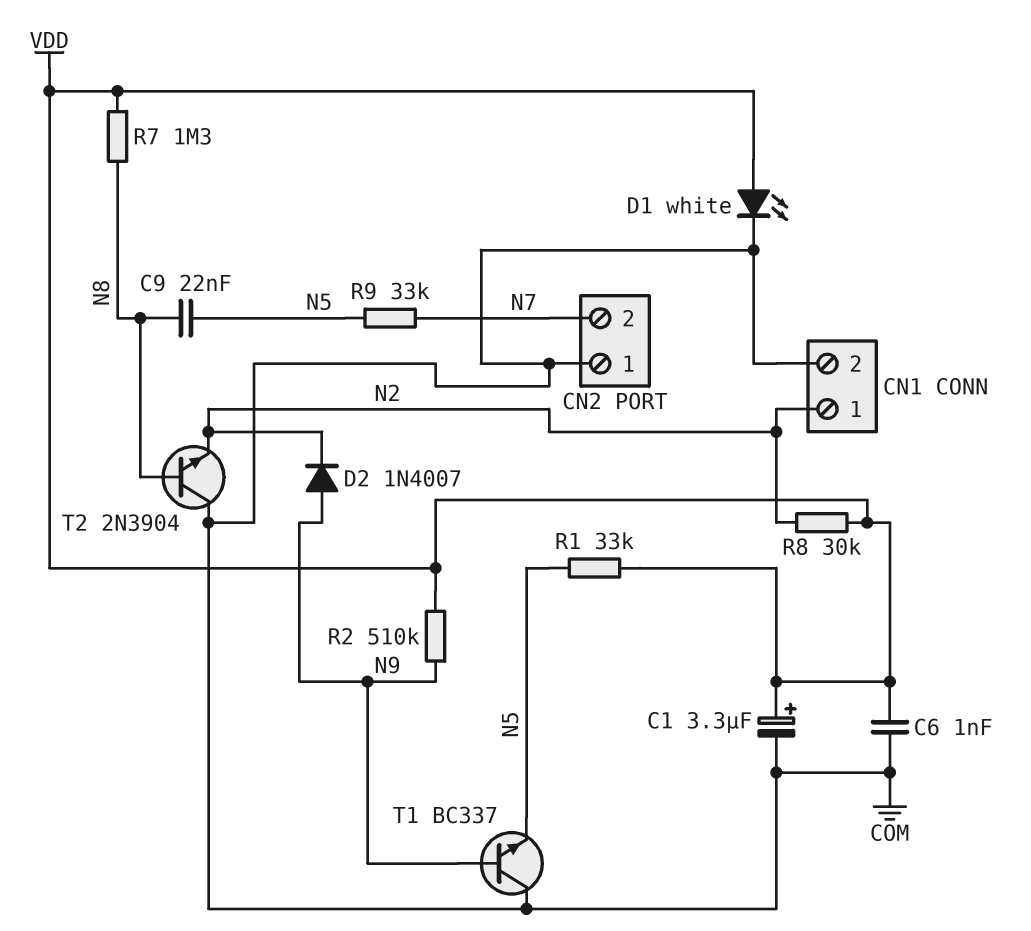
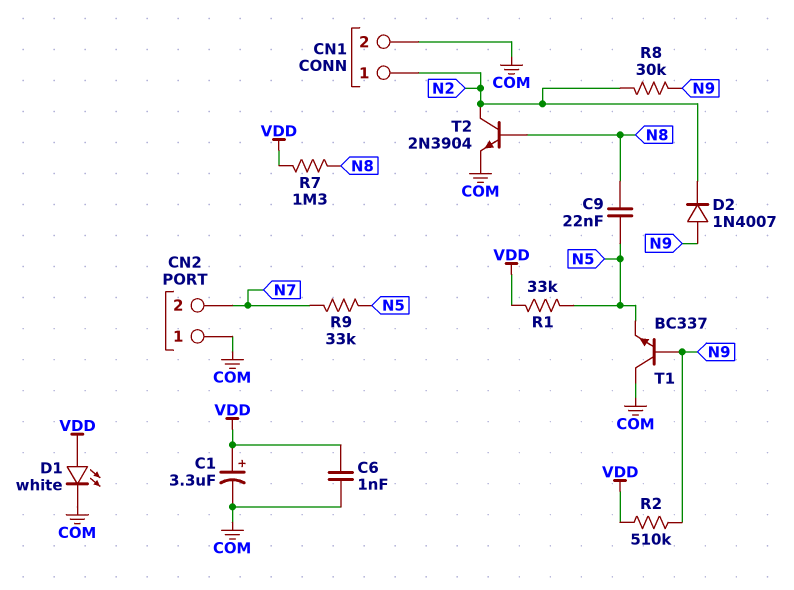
R8: 30k (N2, VDD) -> 30k (N2, N9)
T2: NPN 2N3904 (B N8, C COM, E N2) -> NPN 2N3904 (B N8, C N2, E COM)

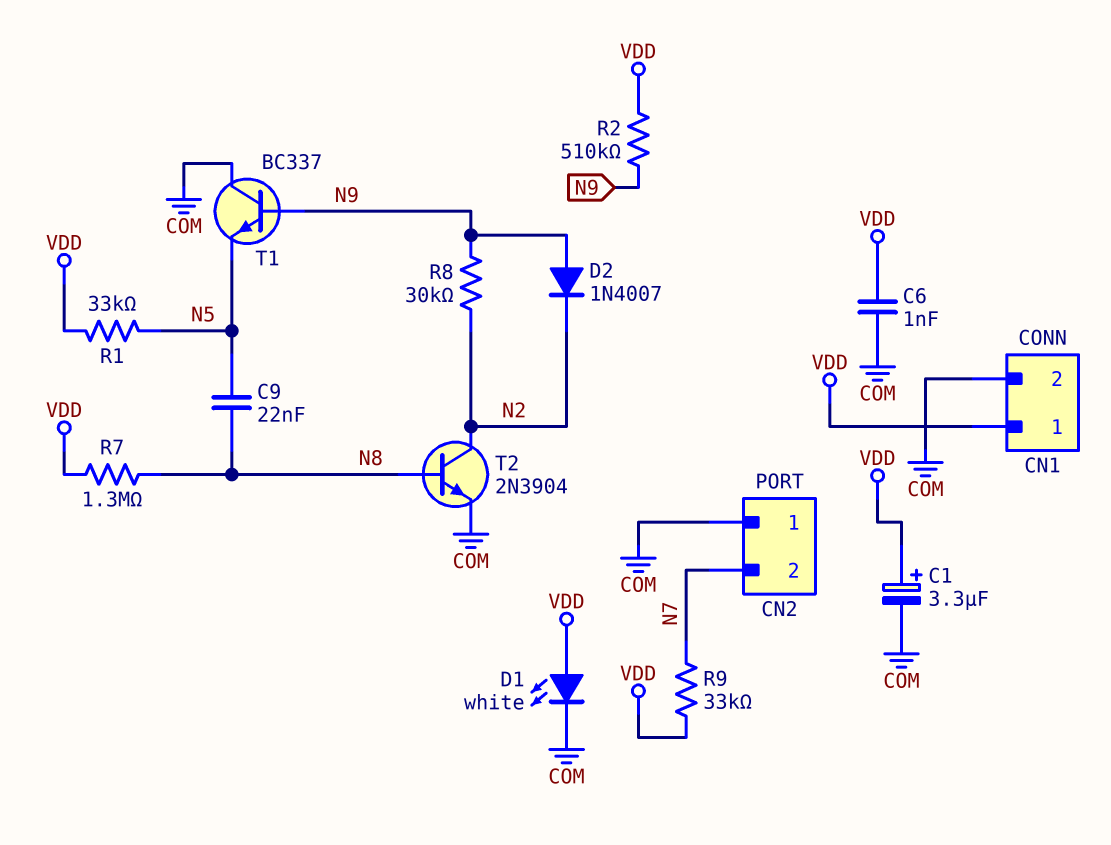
CN1 pin 1: N2 -> VDD
R9: 33k (N5, N7) -> 33k (N7, VDD)

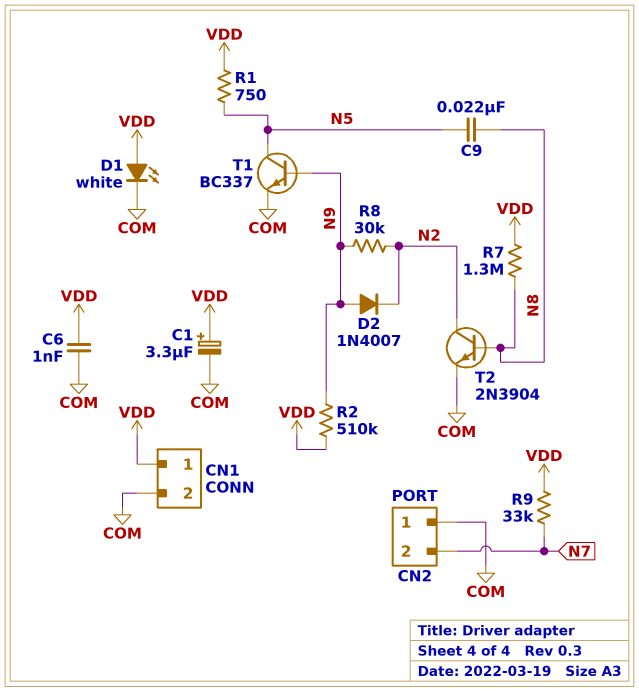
R1: 33k (N5, VDD) -> 750 (N5, VDD)
T1: NPN BC337 (B N9, C COM, E N5) -> NPN BC337 (B N9, C N5, E COM)

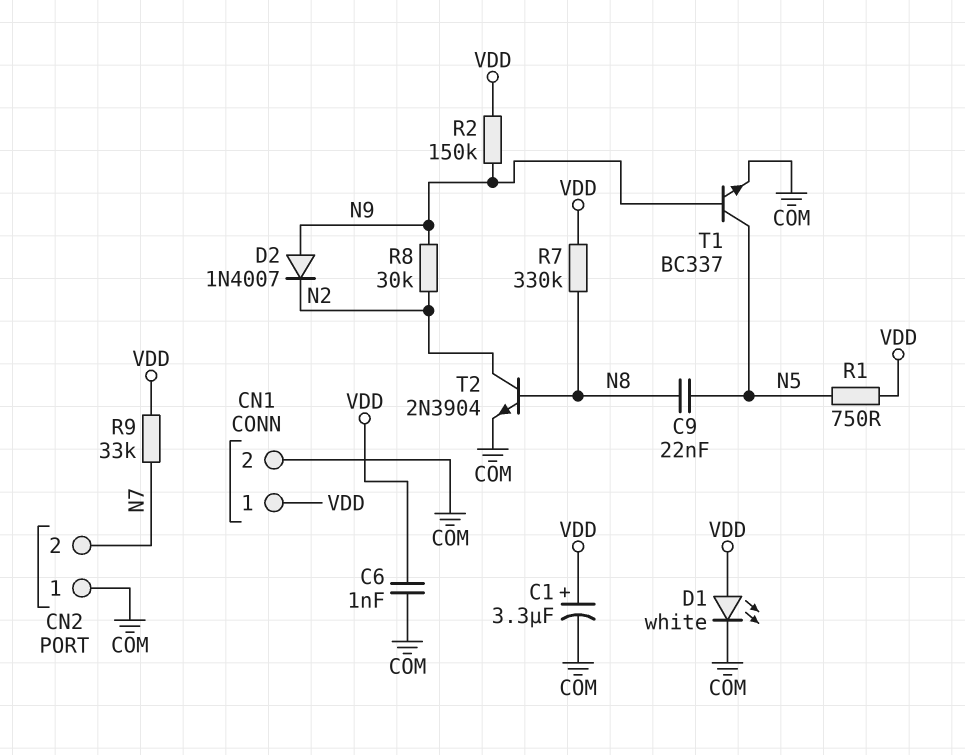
R2: 510k (N9, VDD) -> 150k (N9, VDD)
R7: 1.3M (N8, VDD) -> 330k (N8, VDD)

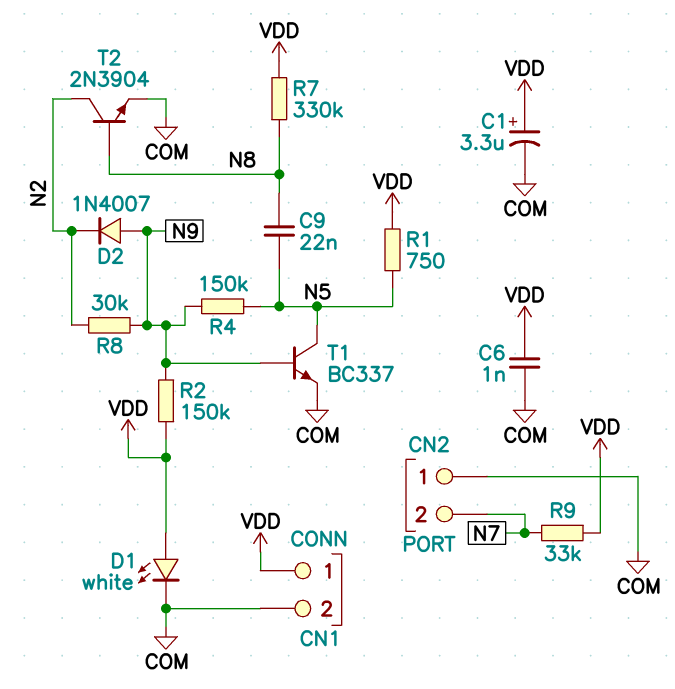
R4: none -> 150k (N5, N9)

